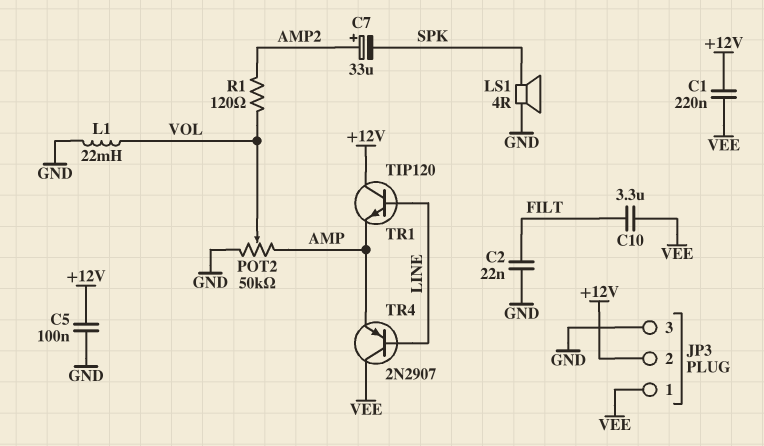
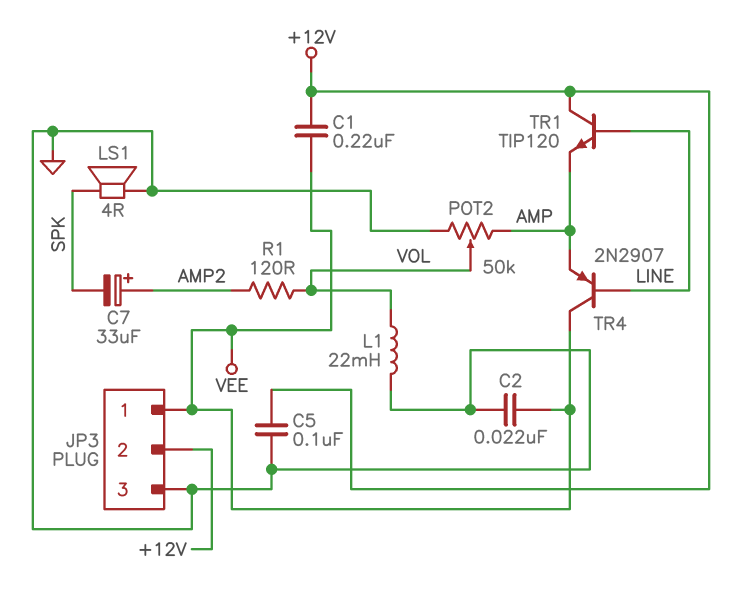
C2: 22nF (FILT, GND) -> 22nF (GND, VEE)
C10: 3.3uF (FILT, VEE) -> none

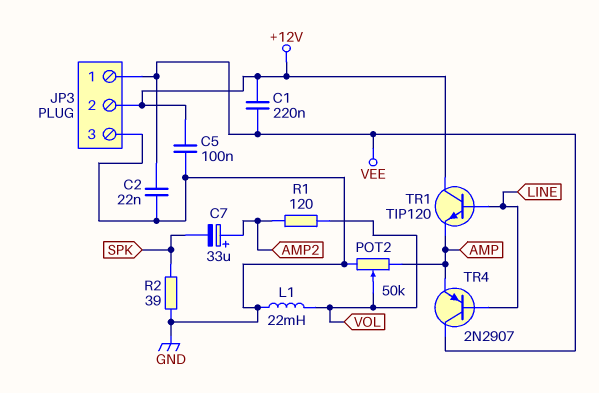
LS1: speaker 4R (GND, SPK) -> none
R2: none -> 39 (GND, SPK)

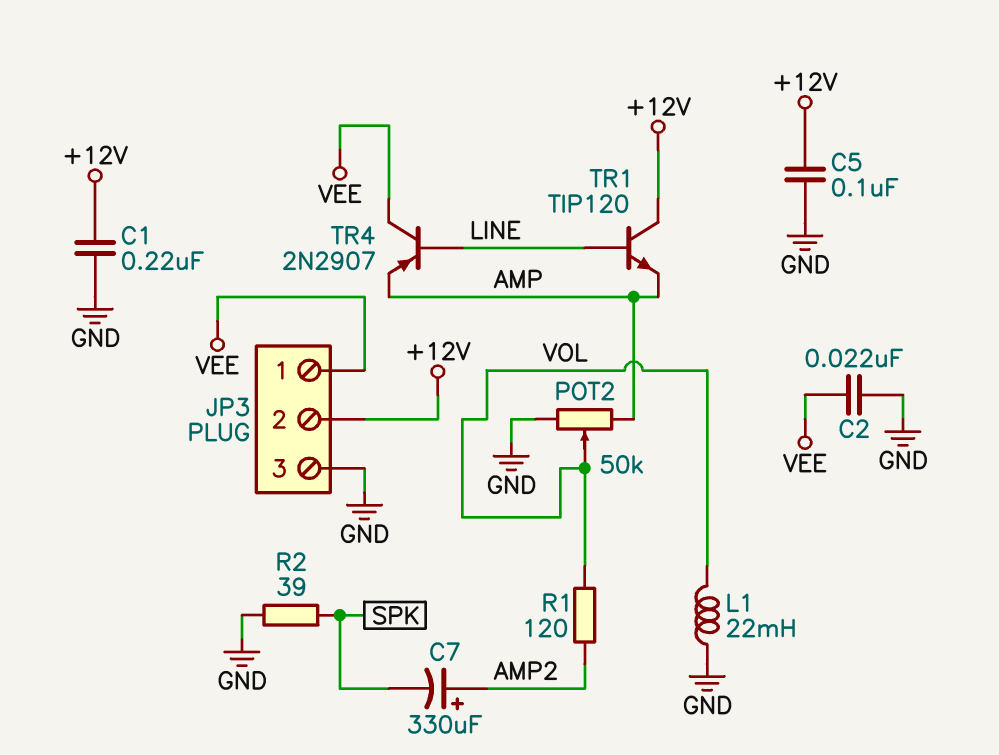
C1: 220nF (+12V, VEE) -> 220nF (+12V, GND)
C7: 33uF (plus AMP2, minus SPK) -> 330uF (plus AMP2, minus SPK)

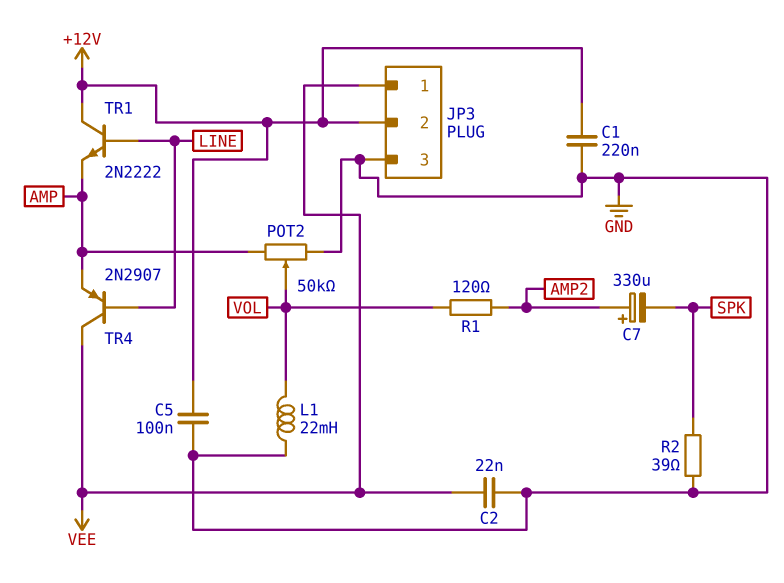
TR1: NPN TIP120 (B LINE, C +12V, E AMP) -> NPN 2N2222 (B LINE, C +12V, E AMP)

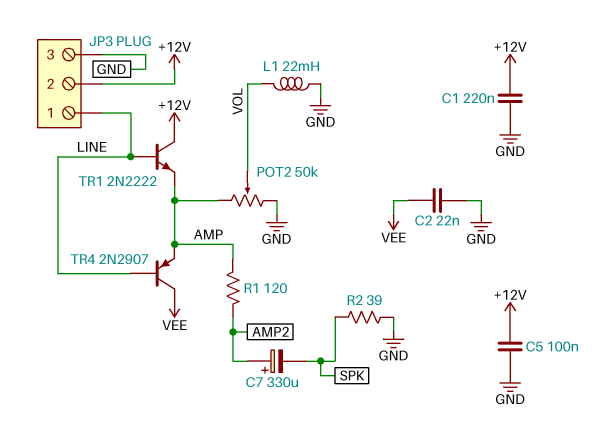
JP3 pin 1: VEE -> LINE
R1: 120 (AMP2, VOL) -> 120 (AMP, AMP2)

